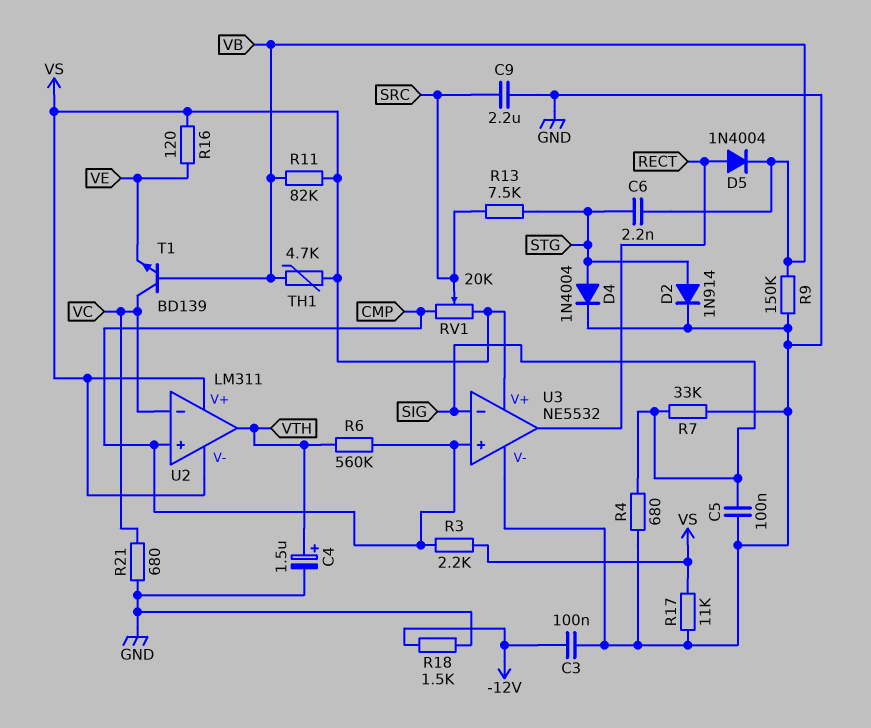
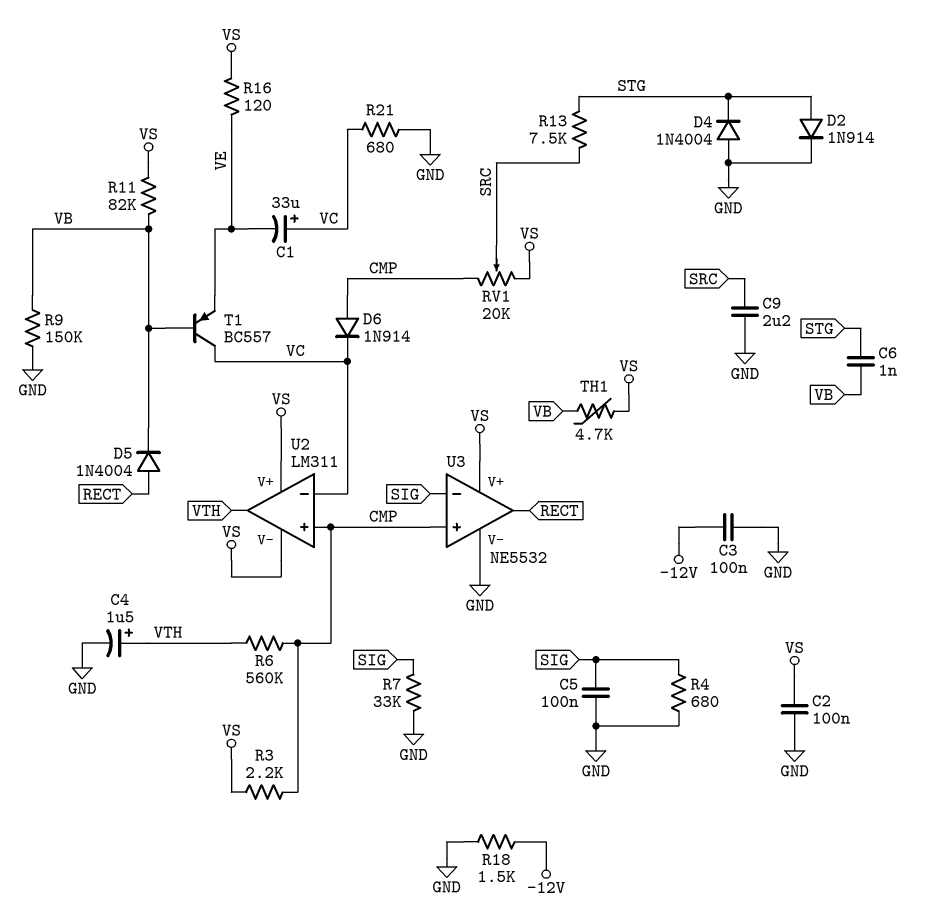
C1: none -> 33uF (plus VC, minus VE)
C2: none -> 100nF (GND, VS)
C6: 2.2nF (STG, VB) -> 1nF (STG, VB)
D4: diode 1N4004 (A STG, K GND) -> diode 1N4004 (A GND, K STG)
D6: none -> diode 1N914 (A CMP, K VC)
R17: 11k (GND, VS) -> none
T1: NPN BD139 (B VB, C VC, E VE) -> PNP BC557 (B VB, C VC, E VE)

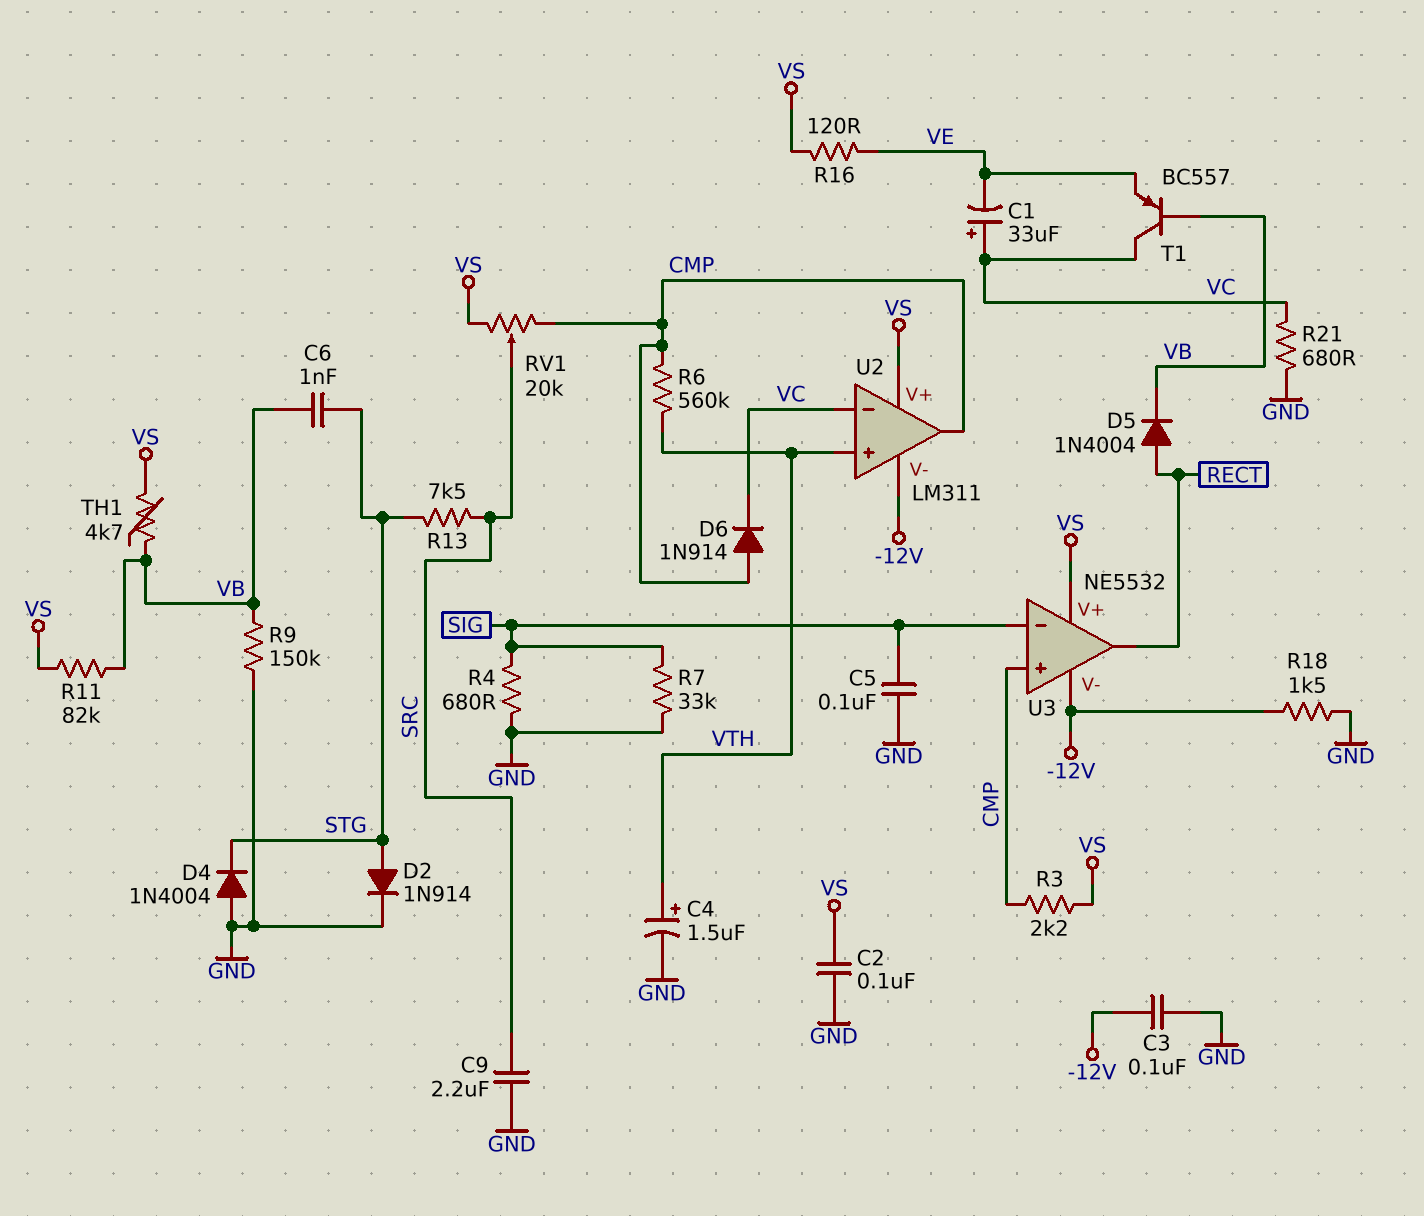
U2 pin V-: VS -> -12V
U2 pin in+: CMP -> VTH
U2 pin out: VTH -> CMP
U3 pin V-: GND -> -12V

